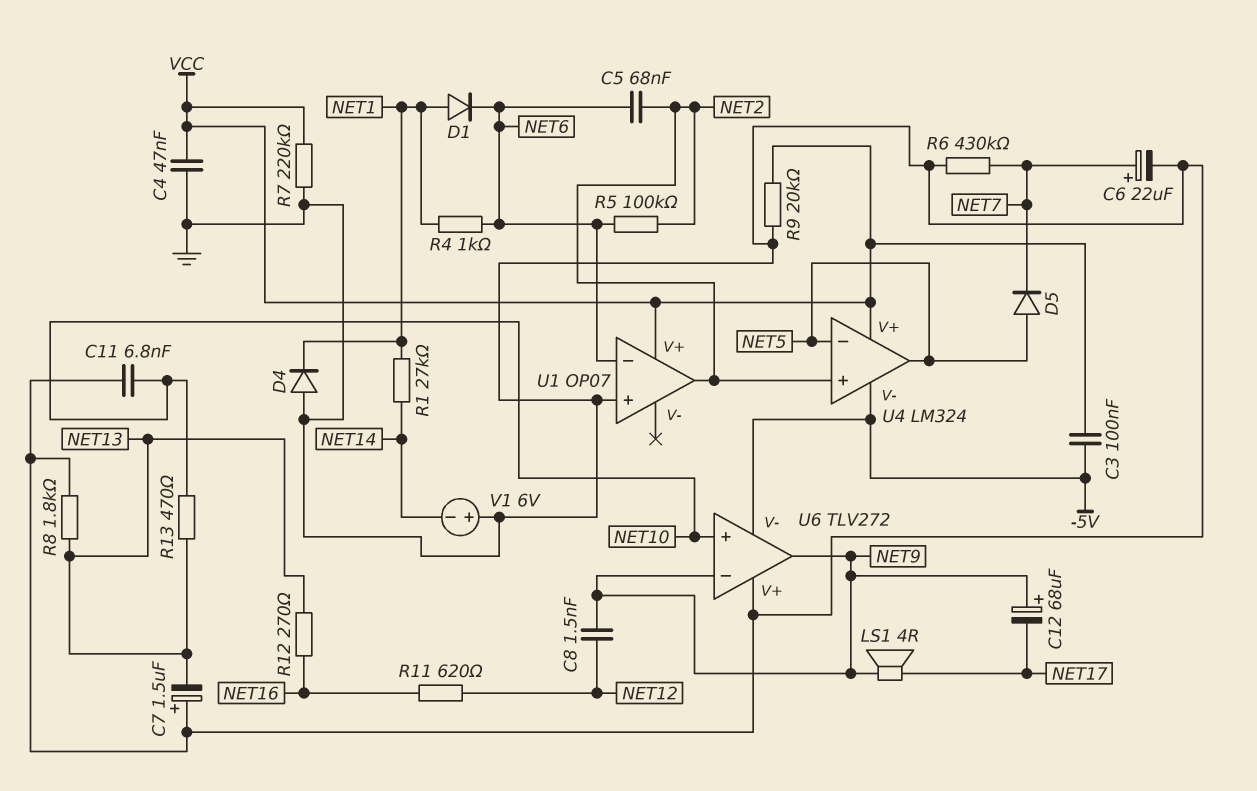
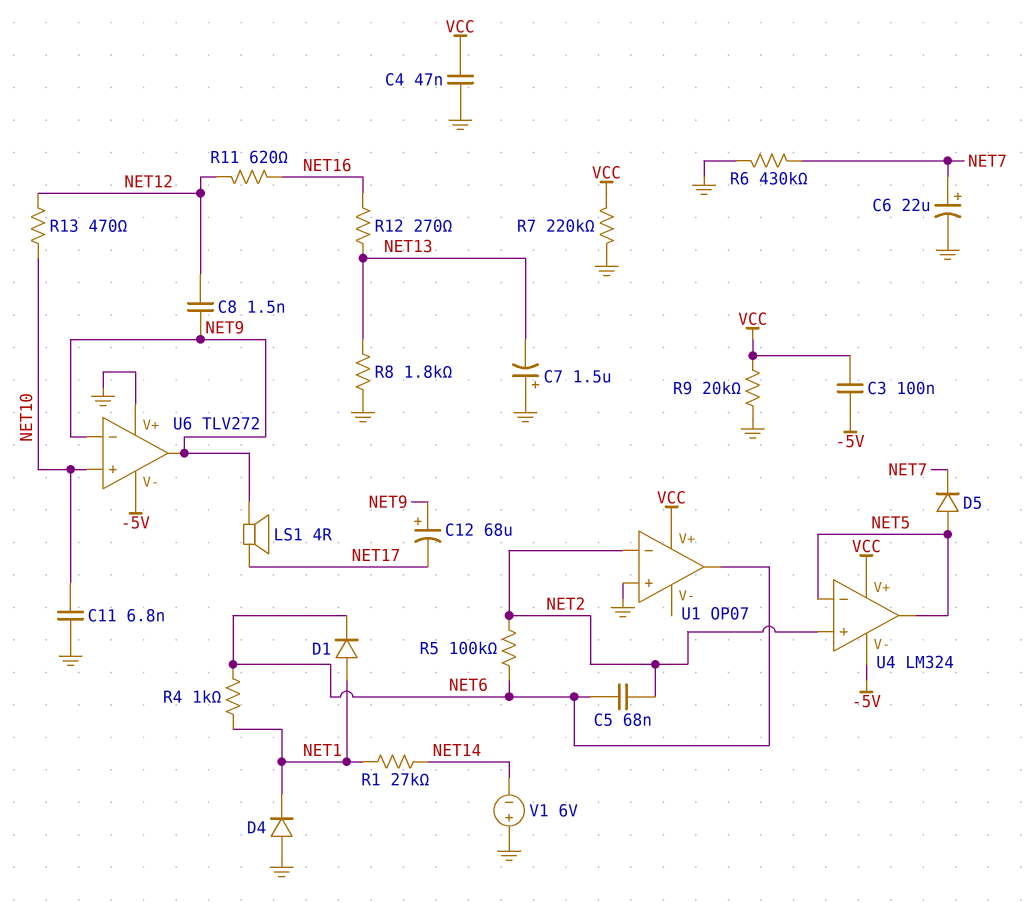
R13: 470 (NET10, NET13) -> 470 (NET10, NET12)
U1 pin in-: NET6 -> NET2
U1 pin out: NET2 -> NET6

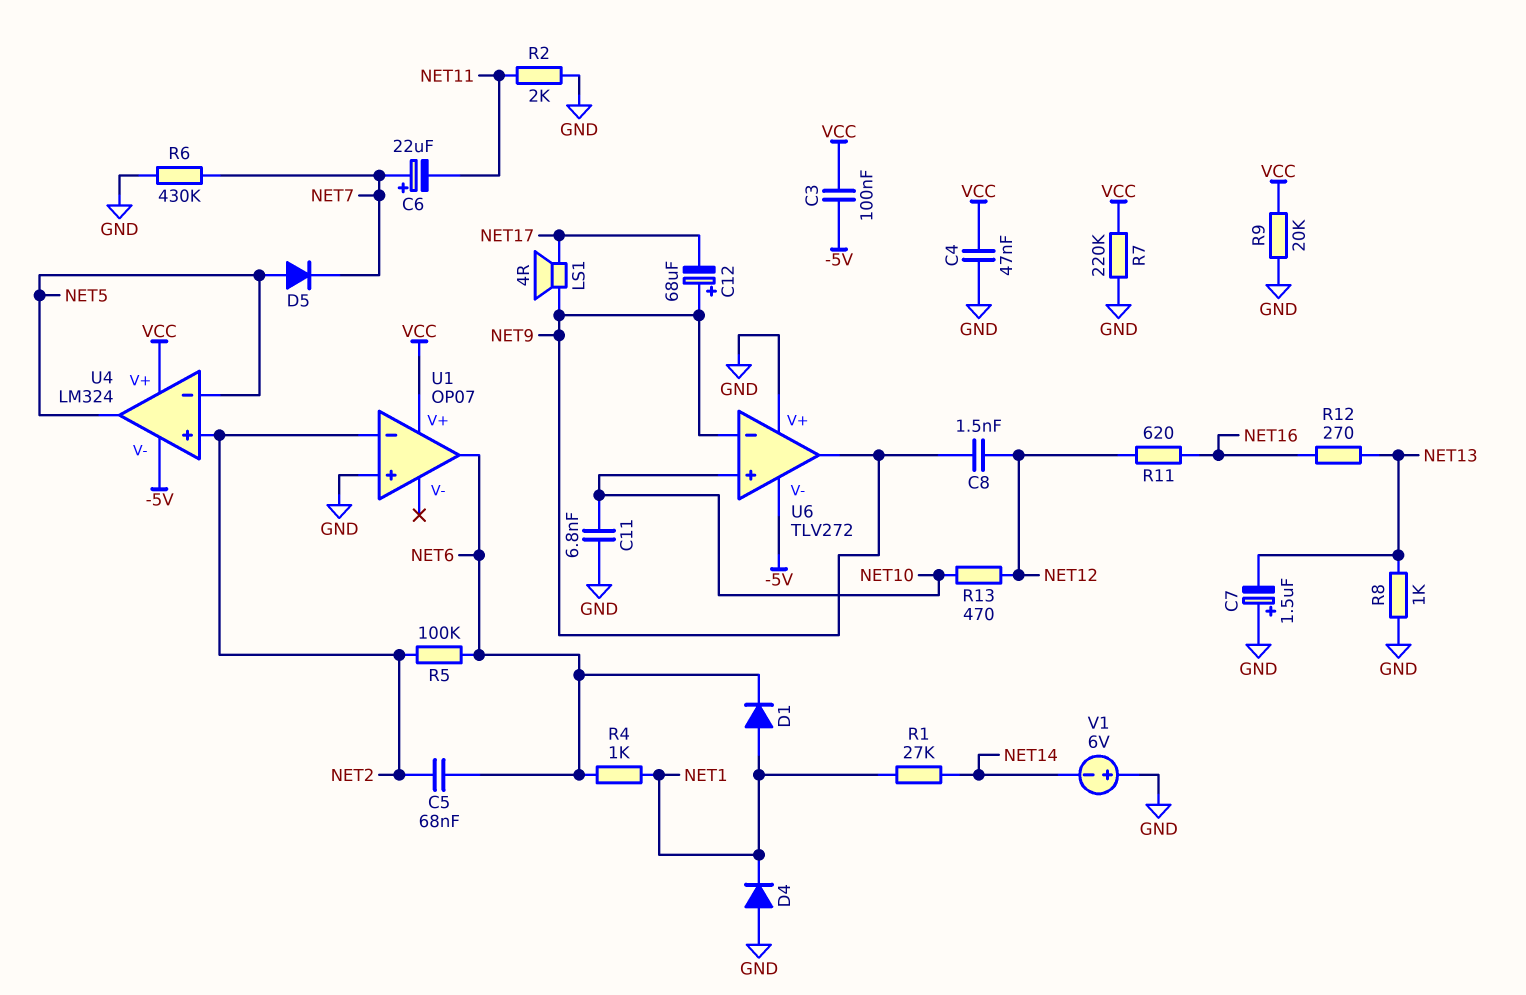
C6: 22uF (plus NET7, minus GND) -> 22uF (plus NET7, minus NET11)
R2: none -> 2k (GND, NET11)
R8: 1.8k (GND, NET13) -> 1k (GND, NET13)

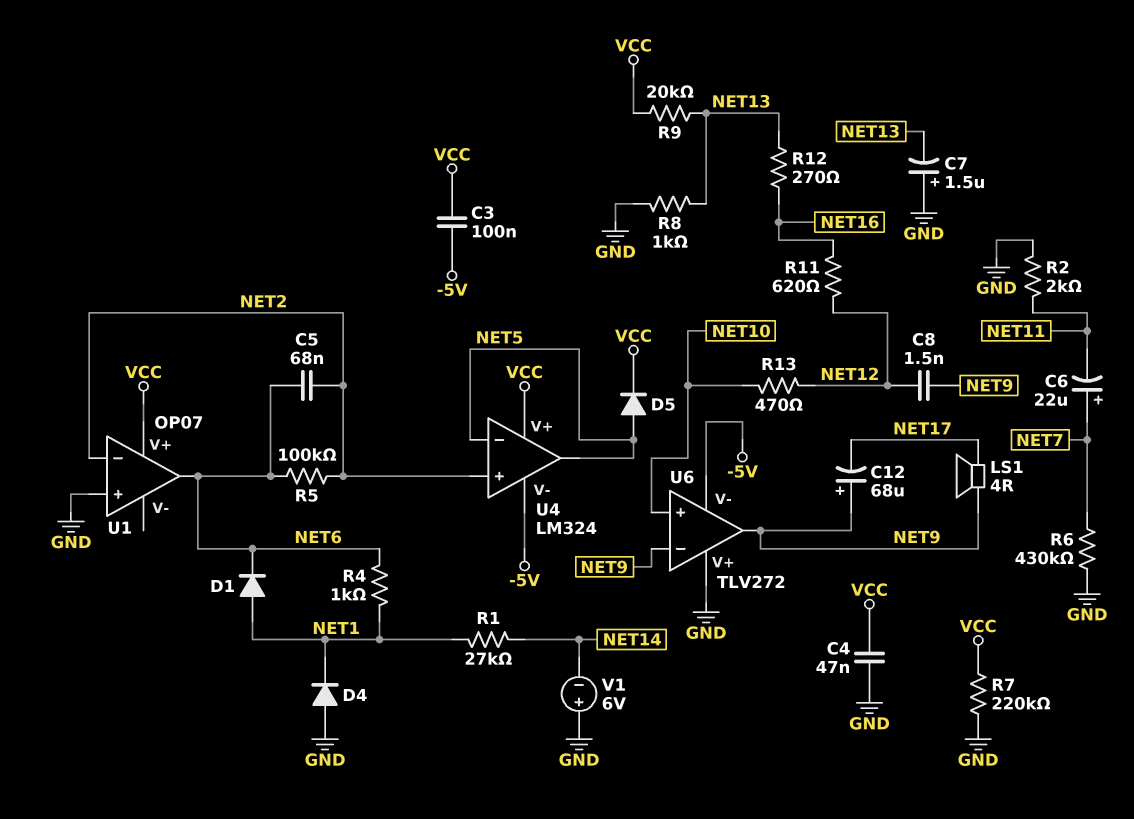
C11: 6.8nF (GND, NET10) -> none
D5: diode (A NET5, K NET7) -> diode (A NET5, K VCC)
R9: 20k (GND, VCC) -> 20k (NET13, VCC)

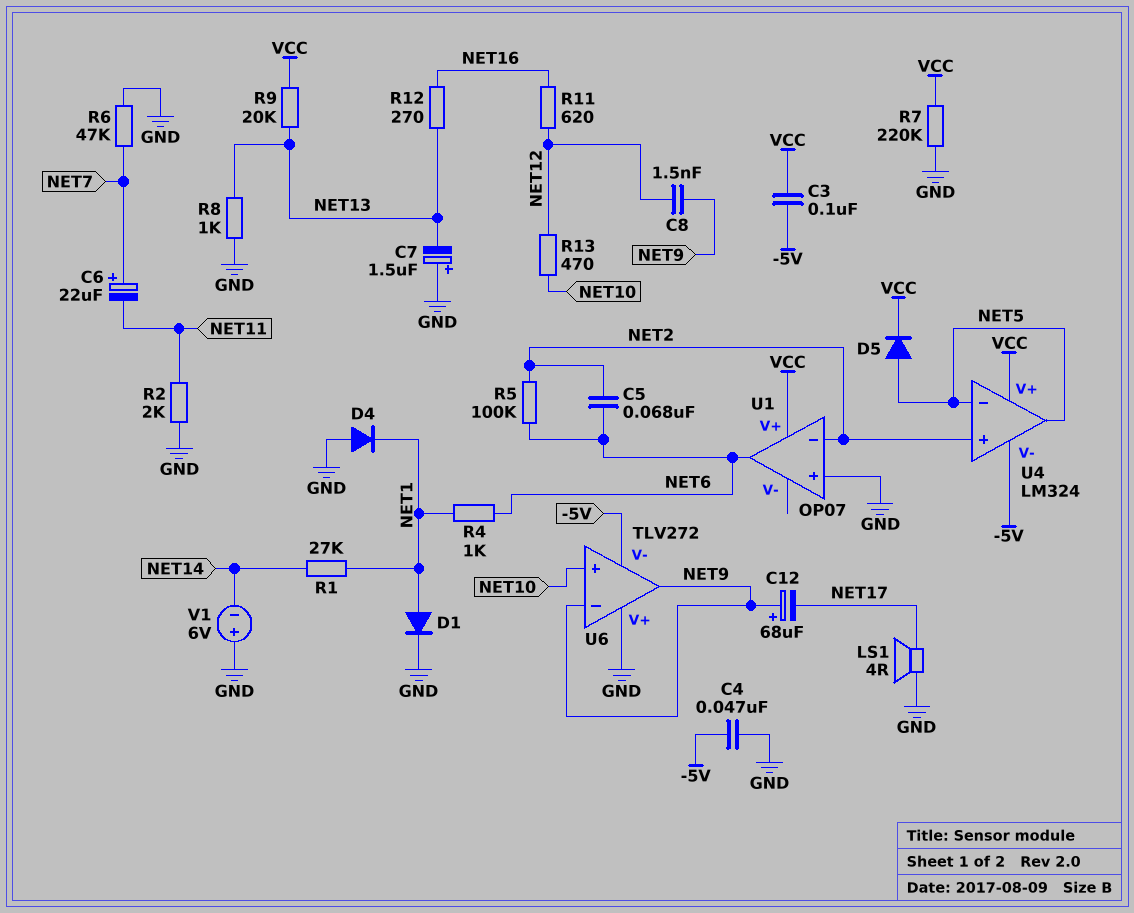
C4: 47nF (GND, VCC) -> 47nF (-5V, GND)
D1: diode (A NET1, K NET6) -> diode (A NET1, K GND)
LS1: speaker 4R (NET9, NET17) -> speaker 4R (GND, NET17)
R6: 430k (GND, NET7) -> 47k (GND, NET7)

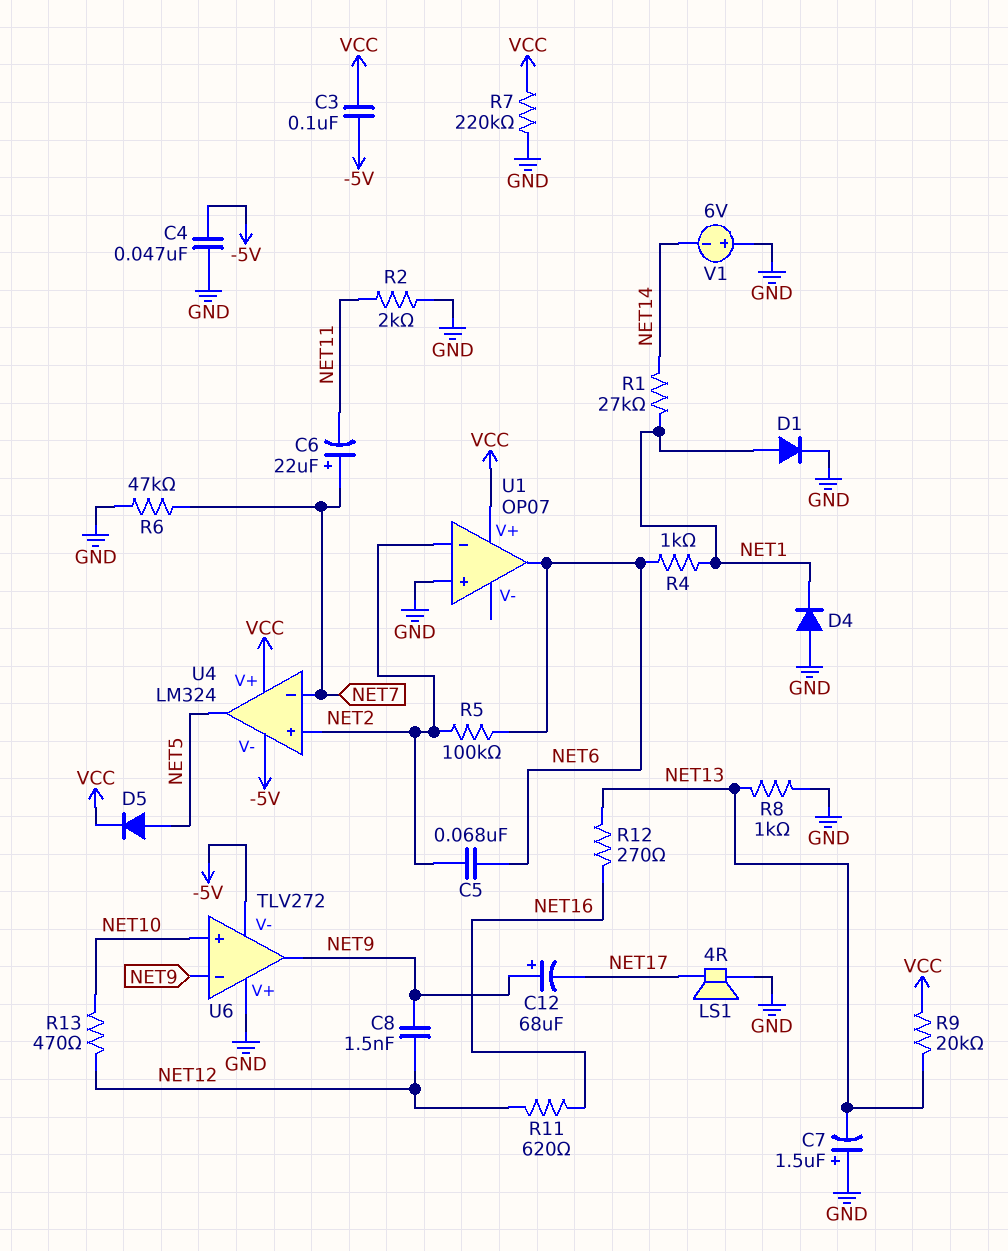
U4 pin in-: NET5 -> NET7

